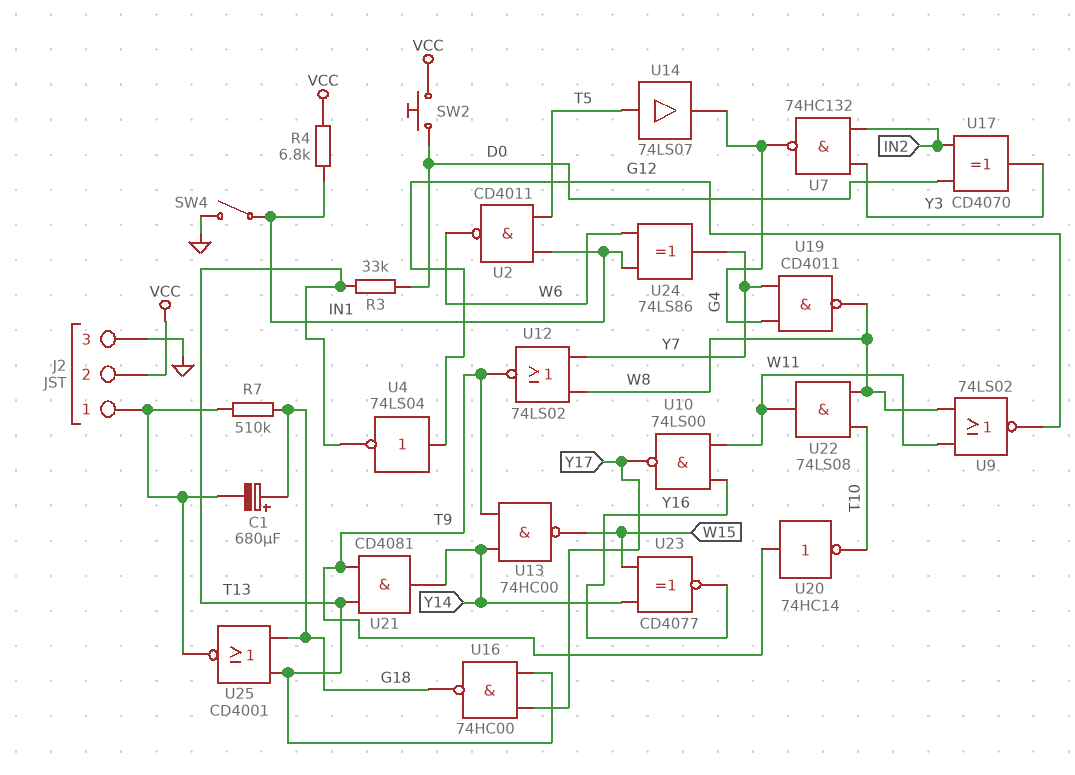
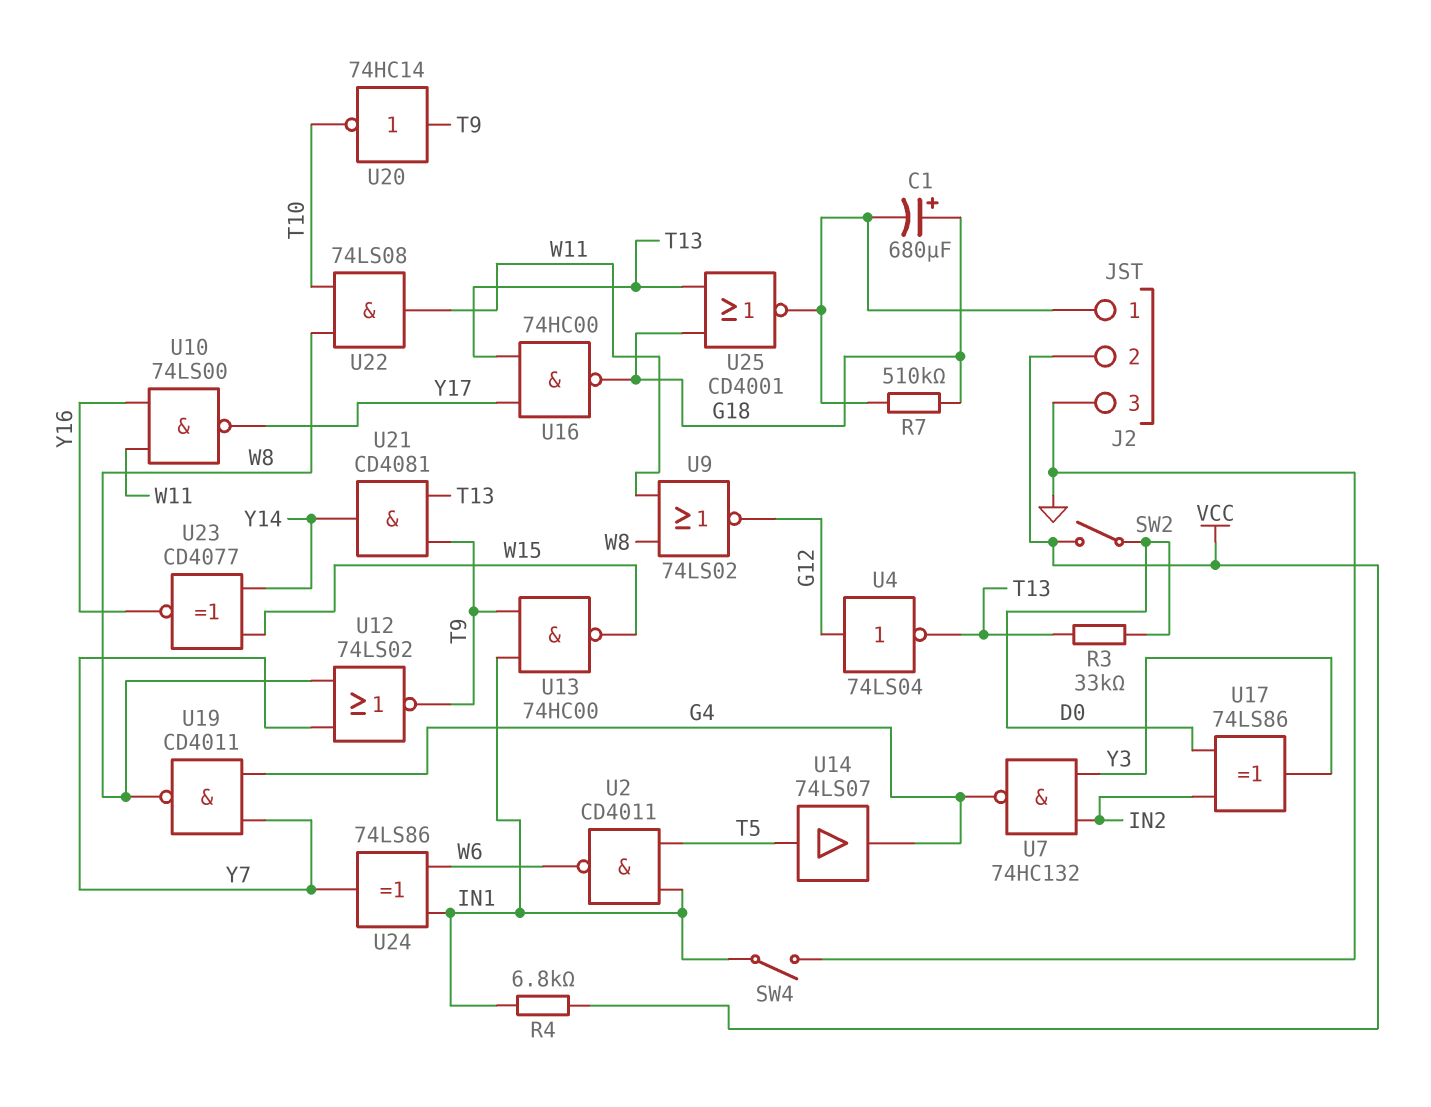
SW2: button (D0, VCC) -> switch (D0, VCC)
U13: NAND 74HC00 (in T9, in Y14, out W15) -> NAND 74HC00 (in IN1, in T9, out W15)
U17: XOR CD4070 (in D0, in IN2, out Y3) -> XOR 74LS86 (in D0, in IN2, out Y3)

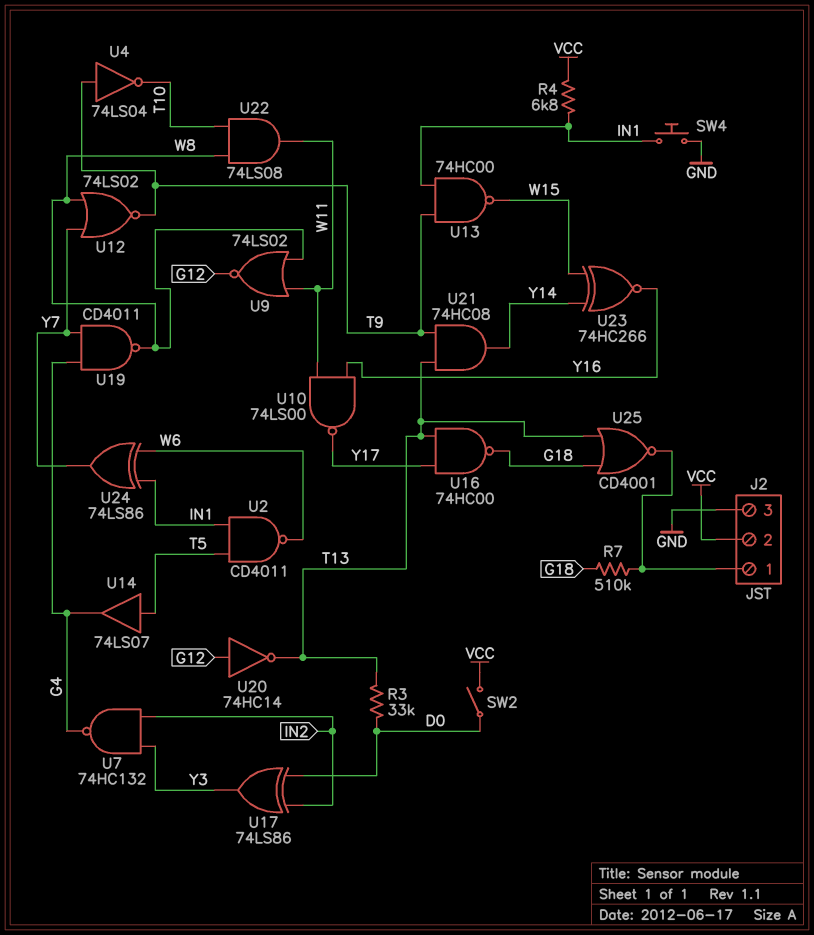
C1: 680uF (plus G18, minus J2/1) -> none
SW4: switch (GND, IN1) -> button (GND, IN1)
U4: NOT 74LS04 (in G12, out T13) -> NOT 74LS04 (in T9, out T10)
U20: NOT 74HC14 (in T9, out T10) -> NOT 74HC14 (in G12, out T13)
U21: AND CD4081 (in T9, in T13, out Y14) -> AND 74HC08 (in T9, in T13, out Y14)
U23: XNOR CD4077 (in W15, in Y14, out Y16) -> XNOR 74HC266 (in W15, in Y14, out Y16)

